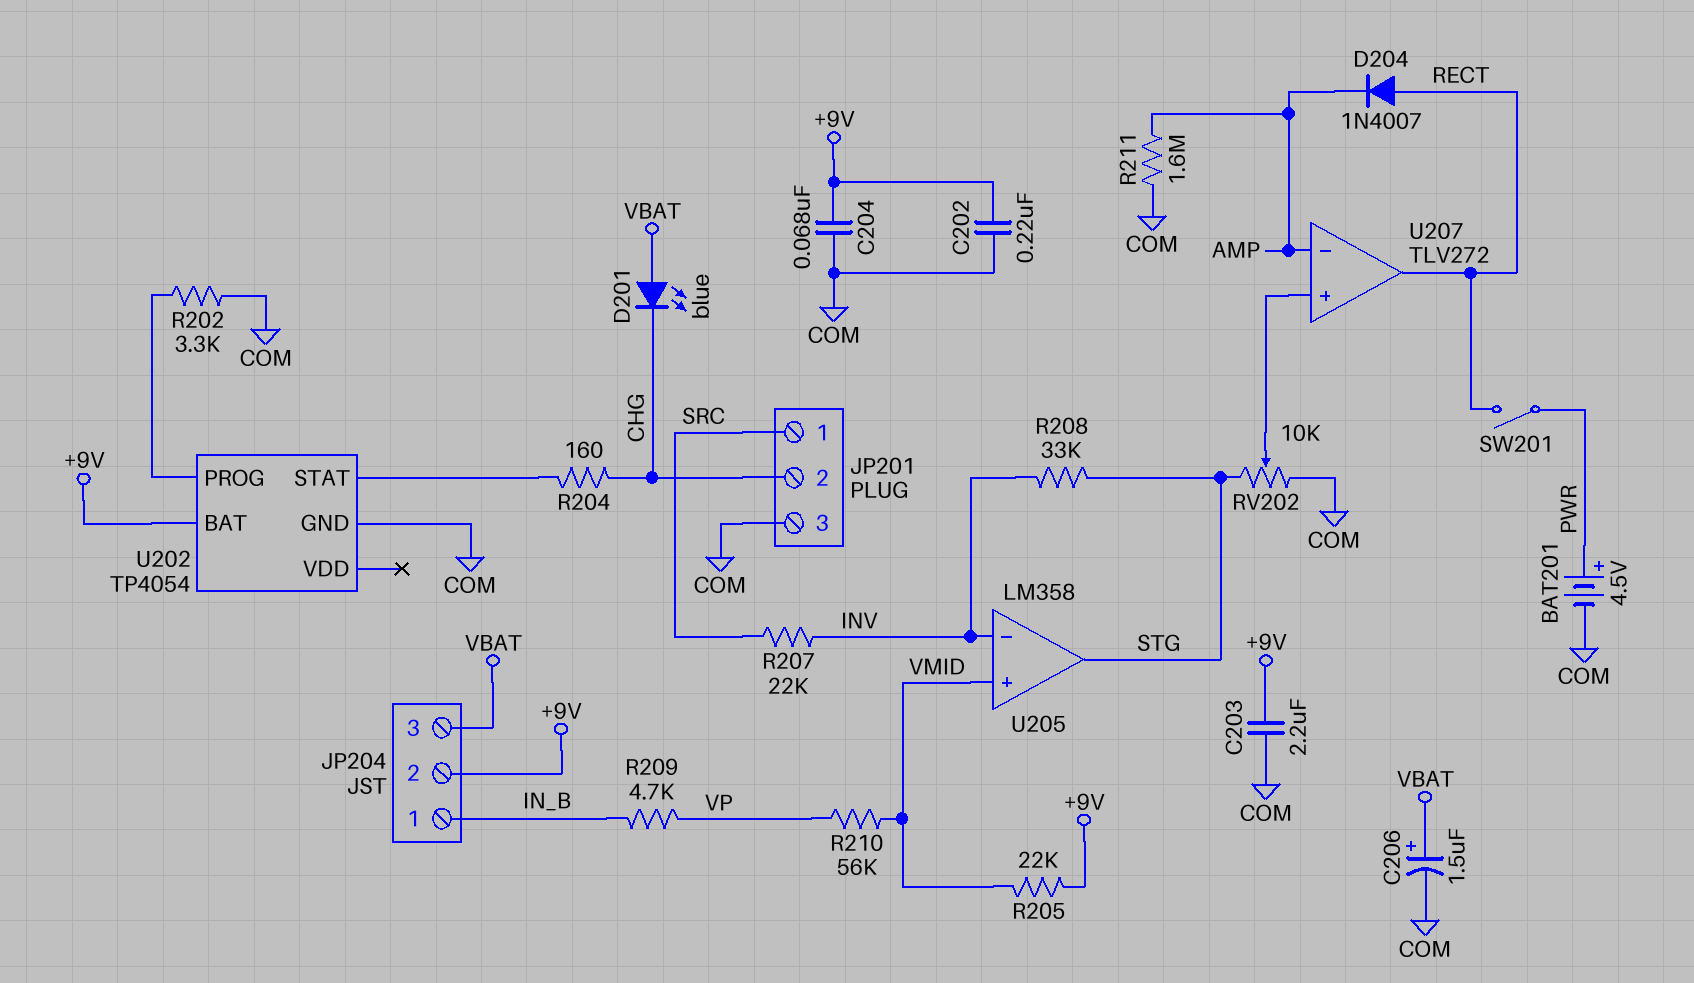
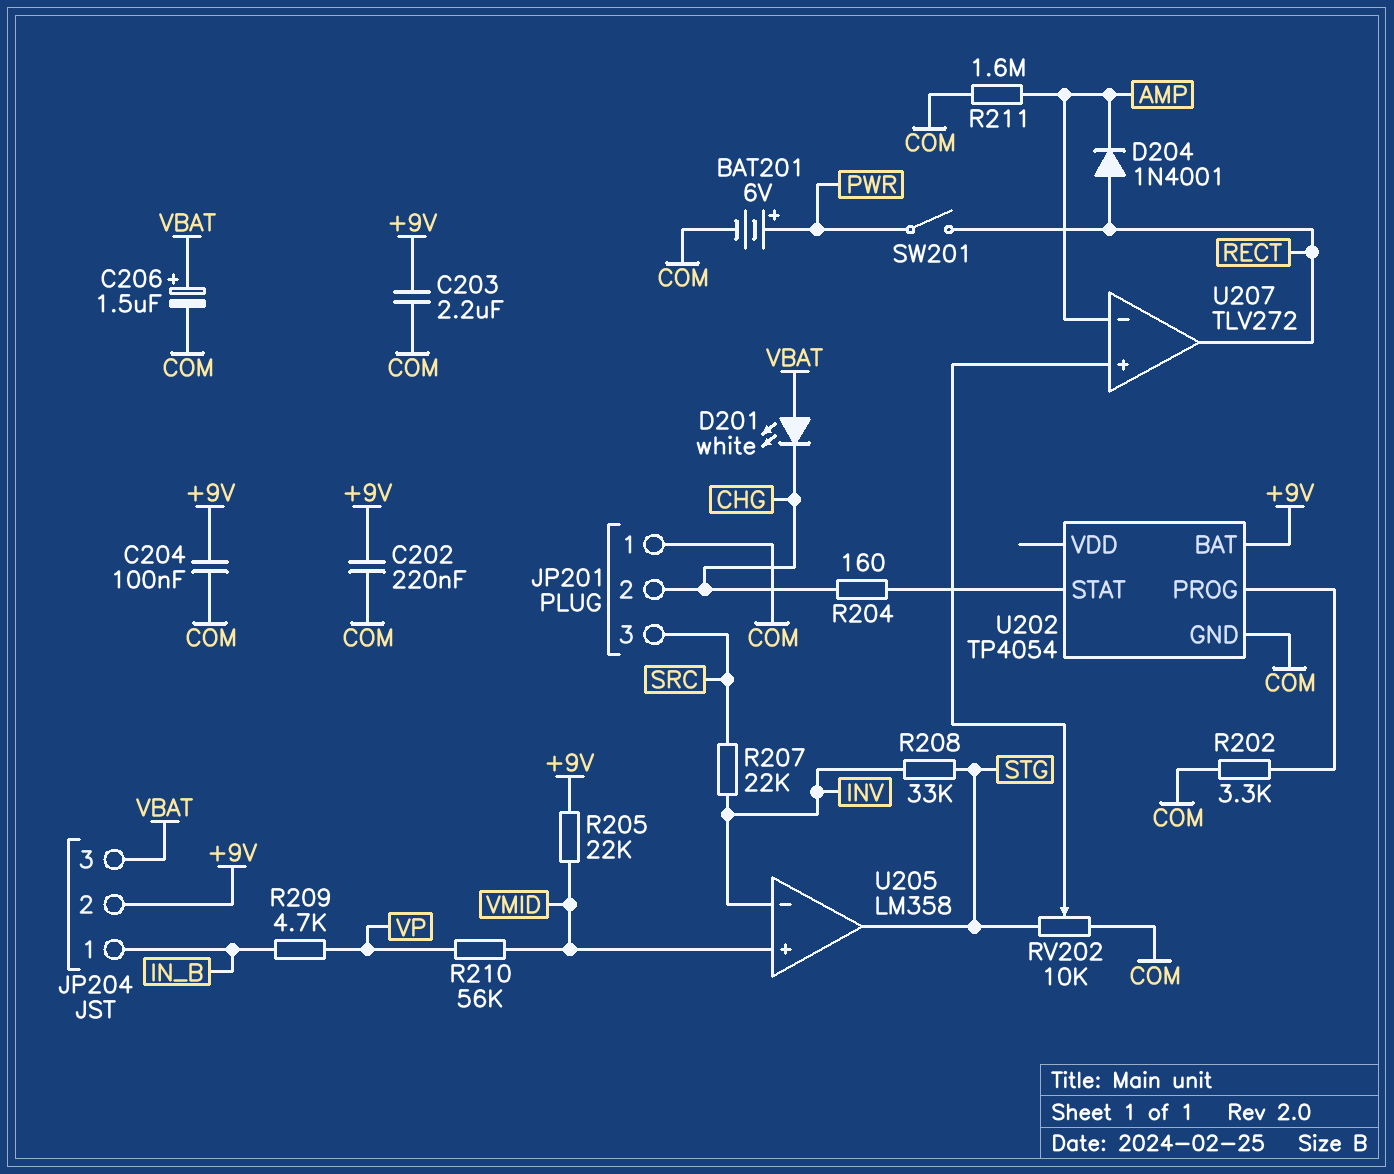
BAT201: 4.5V (plus PWR, minus COM) -> 6V (plus PWR, minus COM)
C204: 68nF (+9V, COM) -> 100nF (+9V, COM)
D201: LED blue (A VBAT, K CHG) -> LED white (A VBAT, K CHG)
D204: diode 1N4007 (A RECT, K AMP) -> diode 1N4001 (A RECT, K AMP)
JP201 pin 1: SRC -> COM
JP201 pin 3: COM -> SRC

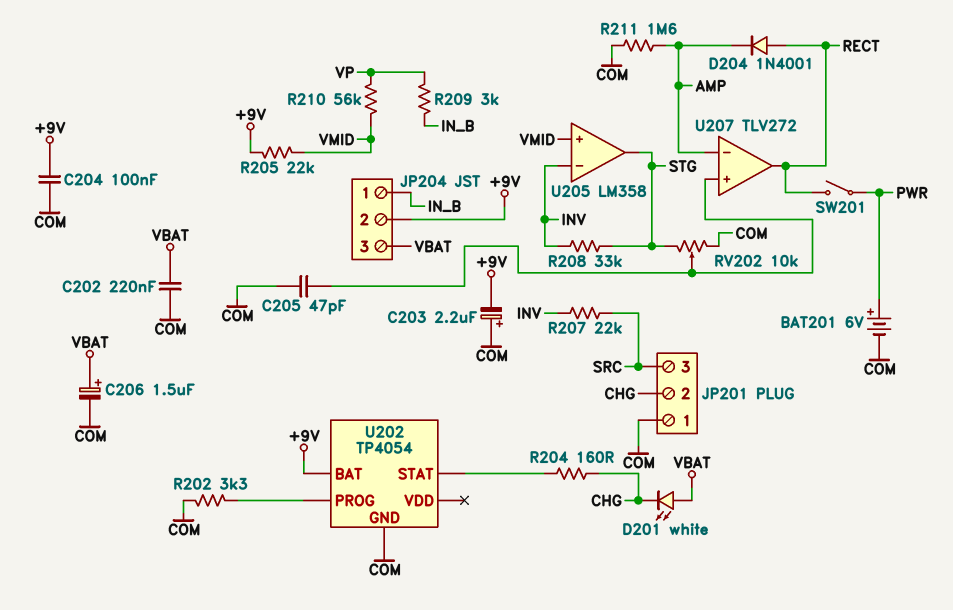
C202: 220nF (+9V, COM) -> 220nF (COM, VBAT)
C203: 2.2uF (+9V, COM) -> 2.2uF (plus COM, minus +9V)
C205: none -> 47pF (COM, U207/in+)
R209: 4.7k (IN_B, VP) -> 3k (IN_B, VP)

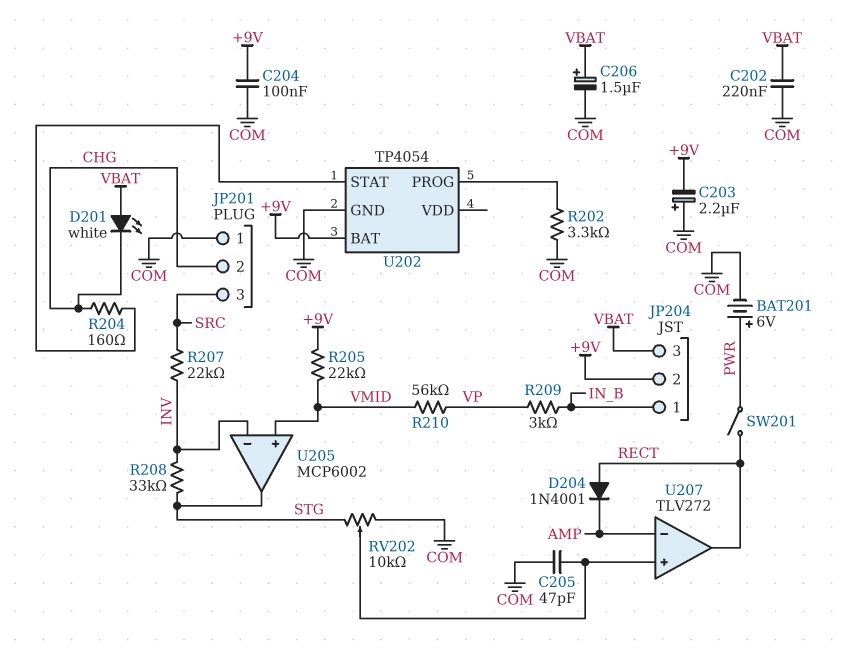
R211: 1.6M (AMP, COM) -> none
U205: LM358 -> MCP6002

